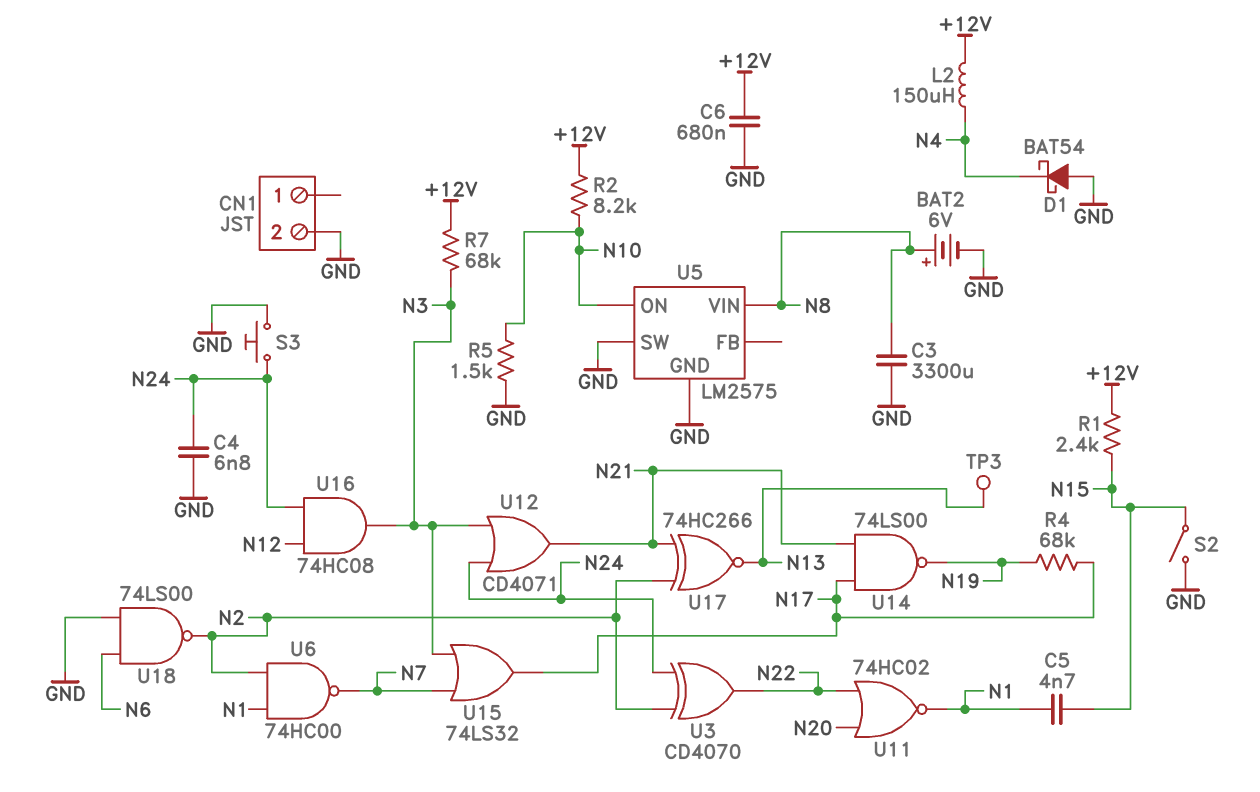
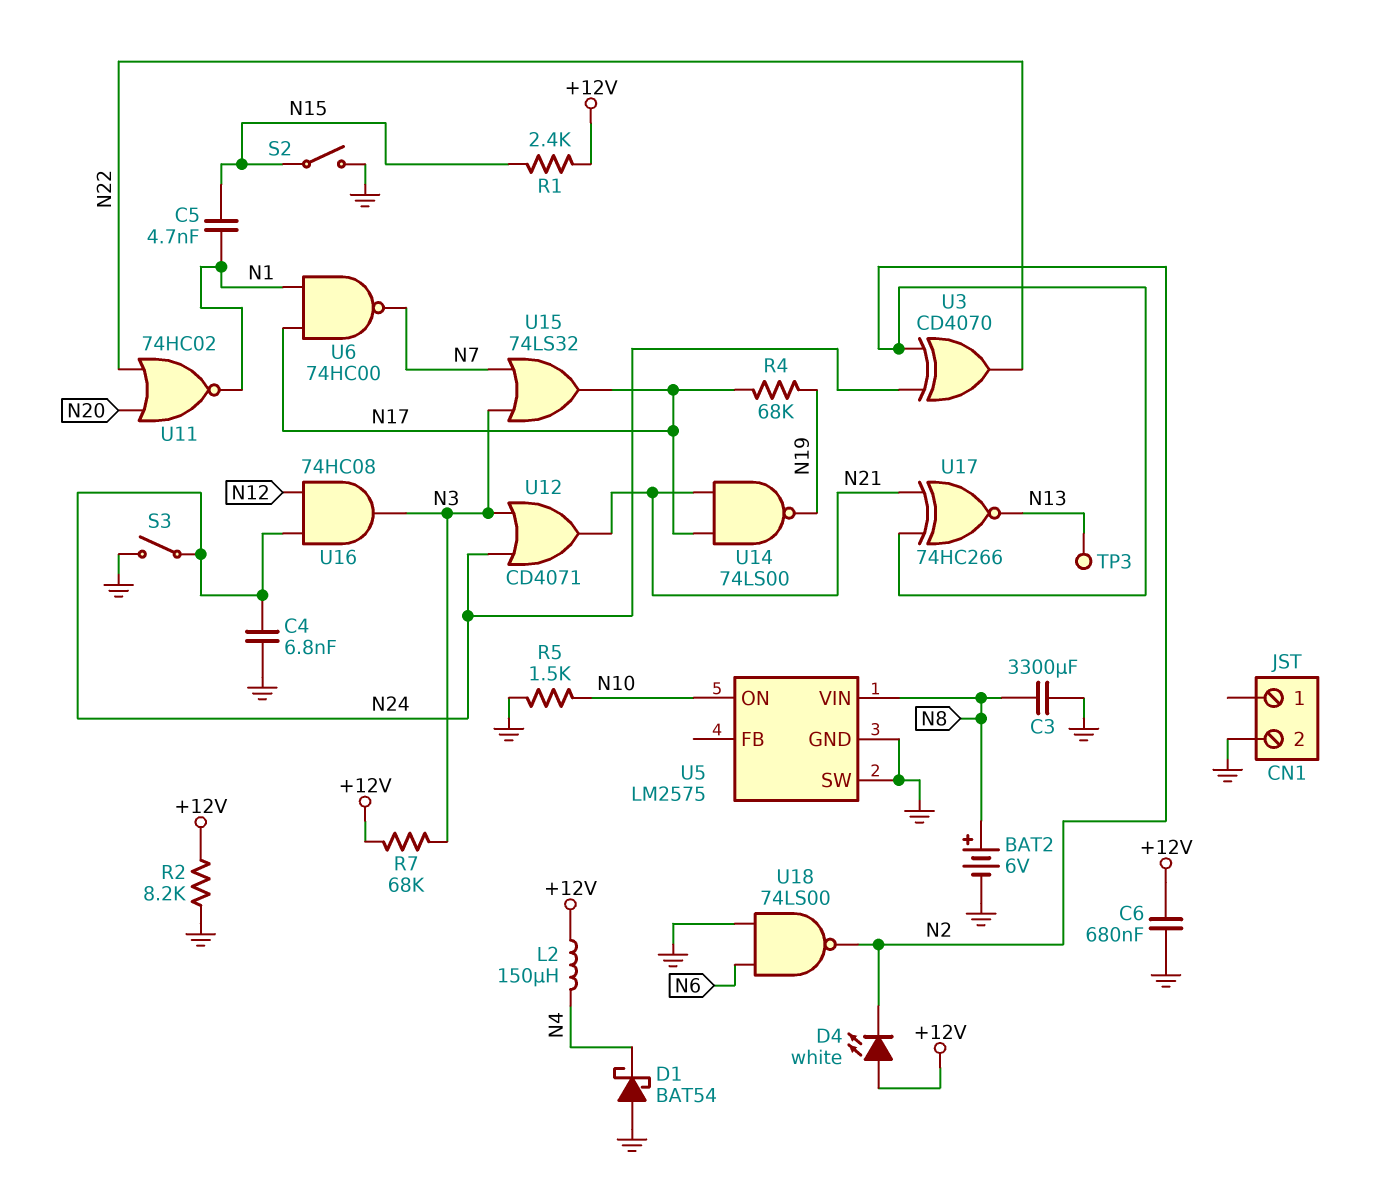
D4: none -> LED white (A +12V, K N2)
R2: 8.2k (+12V, N10) -> 8.2k (+12V, GND)
S3: button (GND, N24) -> switch (GND, N24)
U6: NAND 74HC00 (in N1, in N2, out N7) -> NAND 74HC00 (in N1, in N17, out N7)

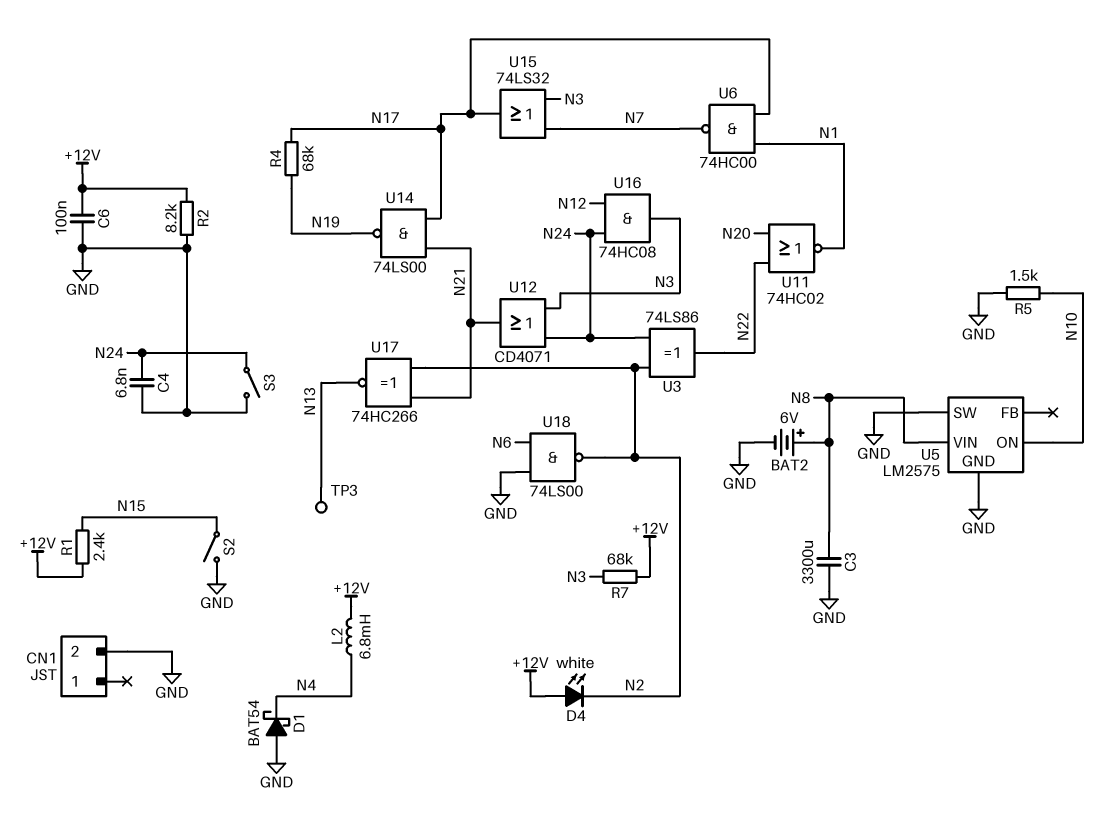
C5: 4.7nF (N1, N15) -> none
C6: 680nF (+12V, GND) -> 100nF (+12V, GND)
L2: 150uH (+12V, N4) -> 6.8mH (+12V, N4)
U3: XOR CD4070 (in N2, in N24, out N22) -> XOR 74LS86 (in N2, in N24, out N22)

